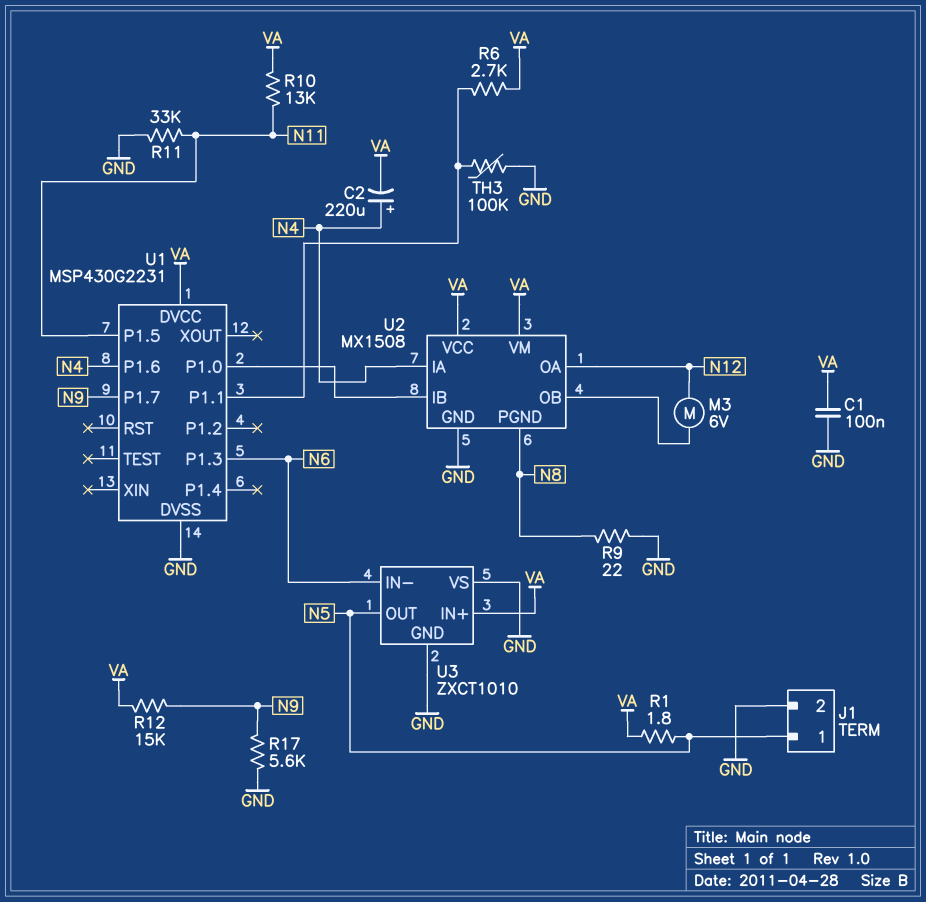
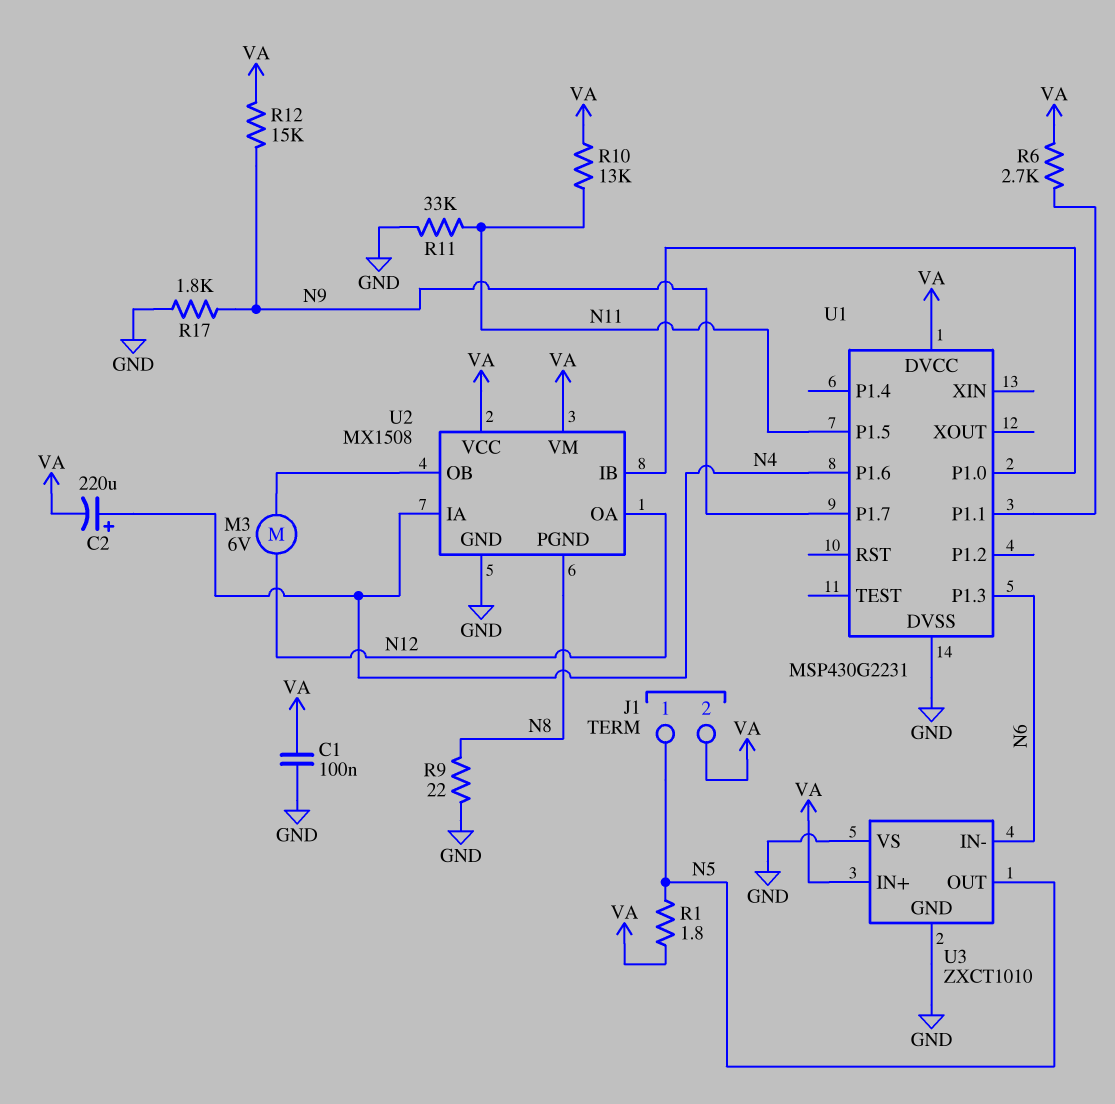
J1 pin 2: GND -> VA
R17: 5.6k (GND, N9) -> 1.8k (GND, N9)
TH3: 100k (GND, U1/P1.1) -> none

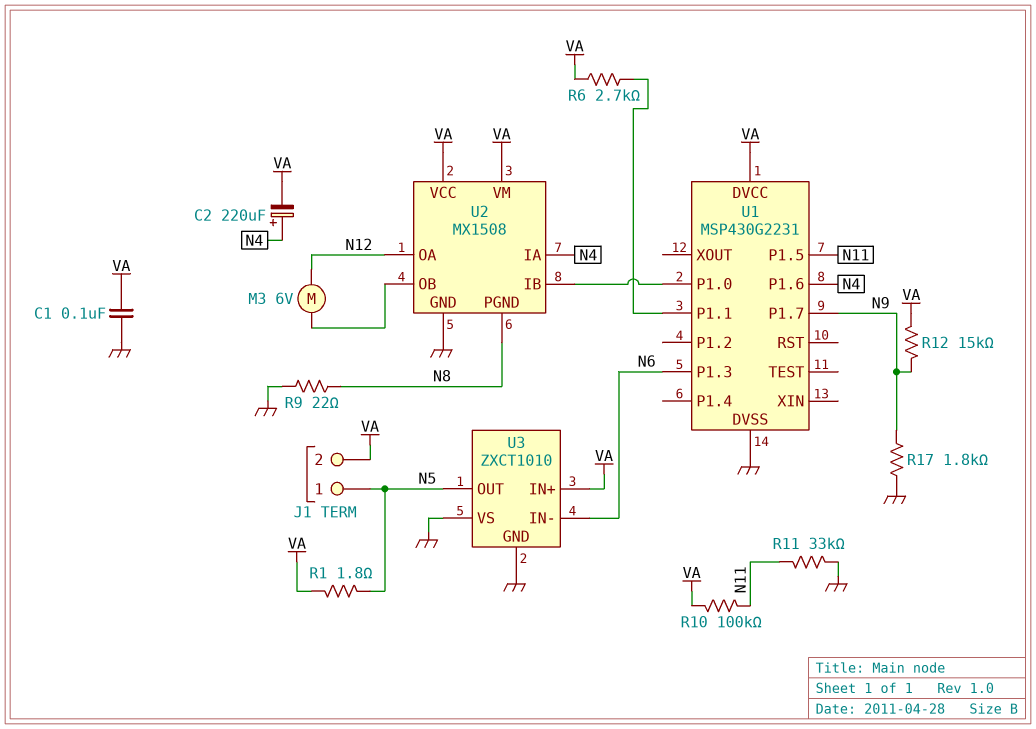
R10: 13k (N11, VA) -> 100k (N11, VA)

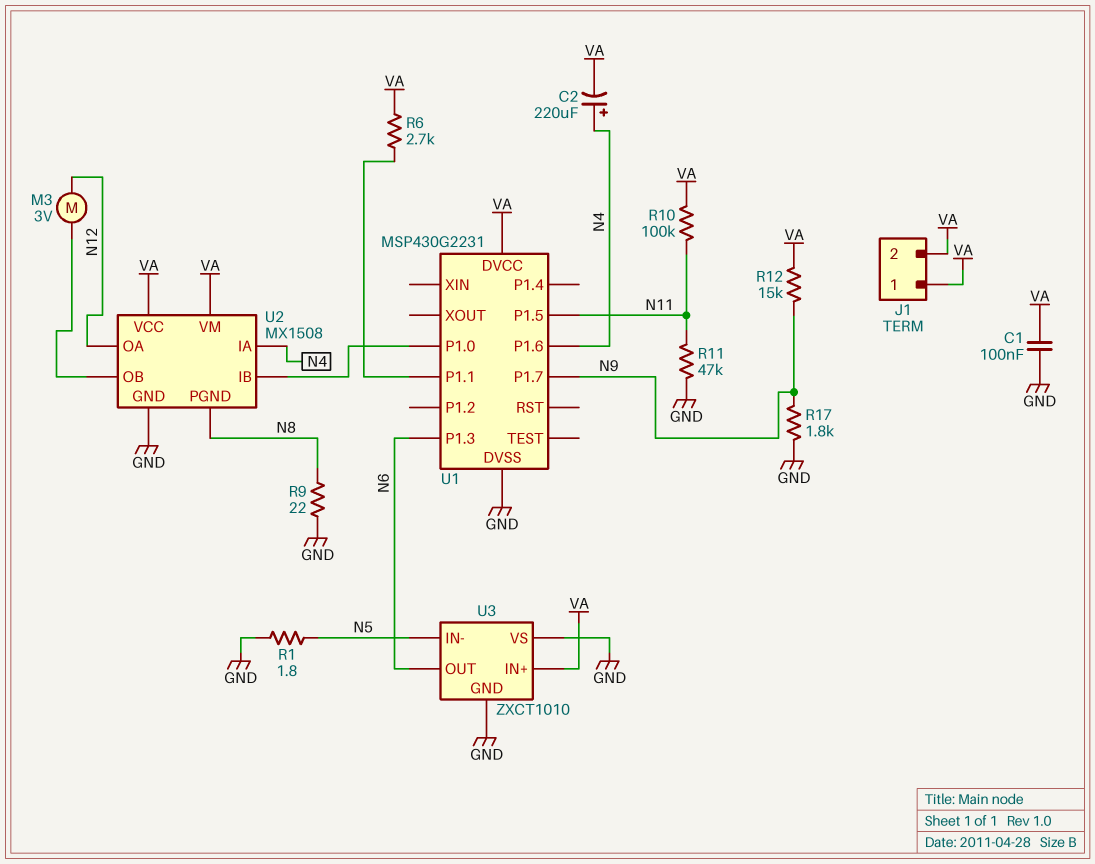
J1 pin 1: N5 -> VA
M3: motor 6V (N12, U2/OB) -> motor 3V (N12, U2/OB)
R1: 1.8 (N5, VA) -> 1.8 (GND, N5)
R11: 33k (GND, N11) -> 47k (GND, N11)
U3 pin IN-: N6 -> N5
U3 pin OUT: N5 -> N6

